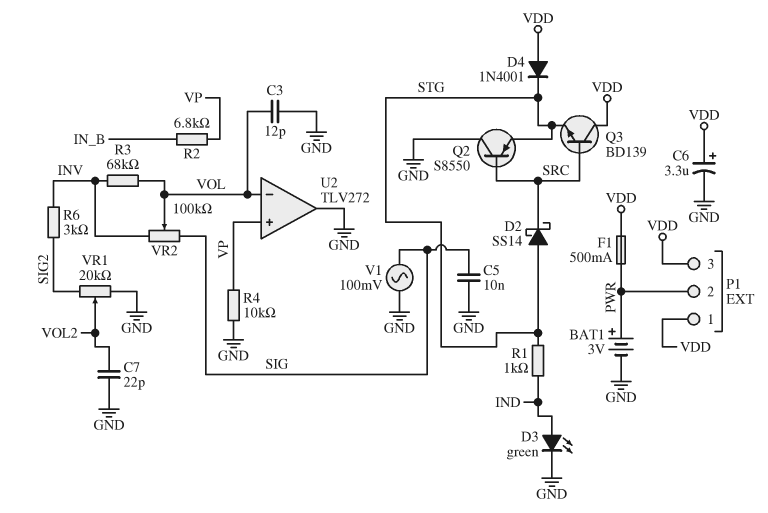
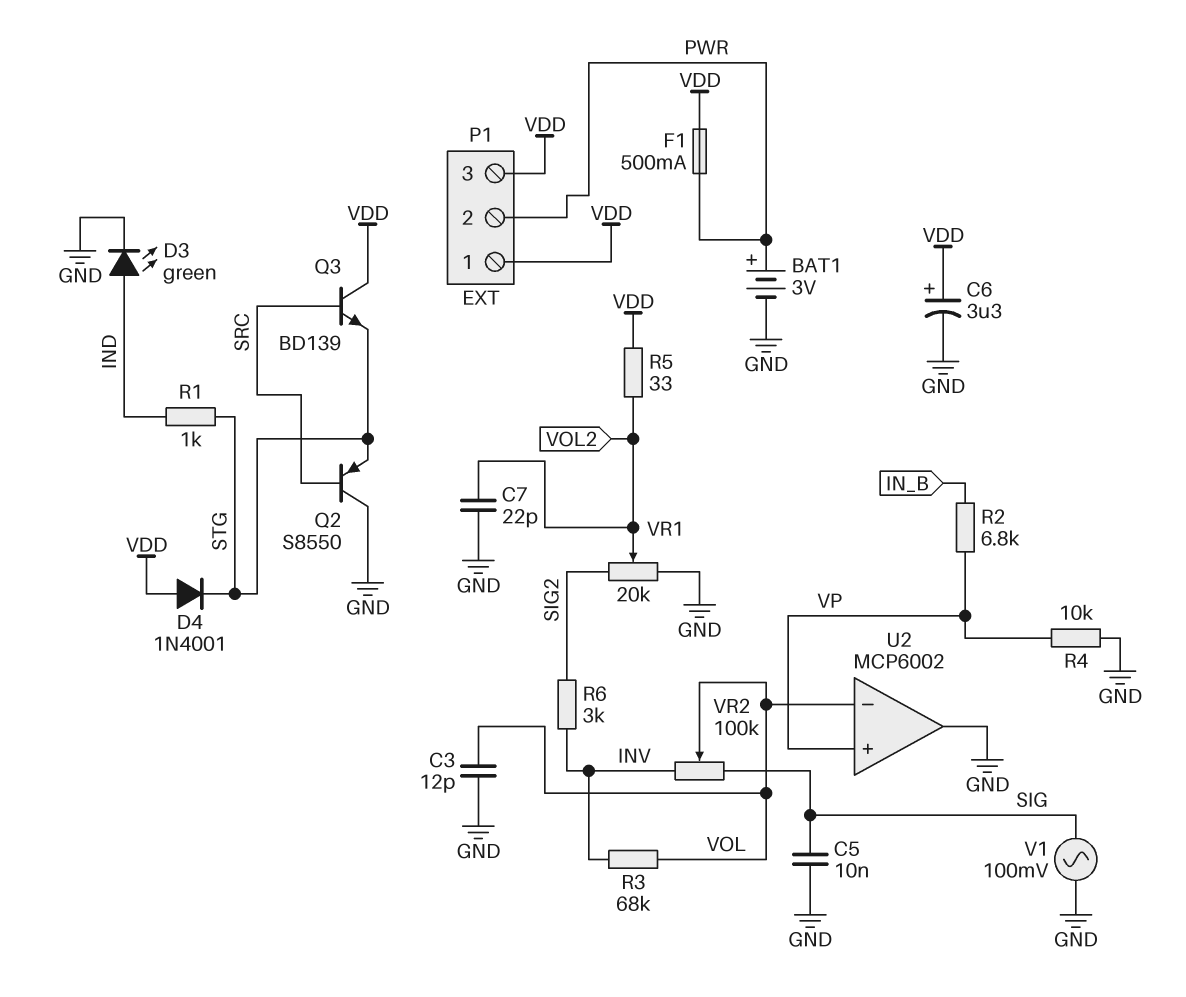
D2: schottky SS14 (A STG, K SRC) -> none
R5: none -> 33 (VDD, VOL2)
U2: TLV272 -> MCP6002

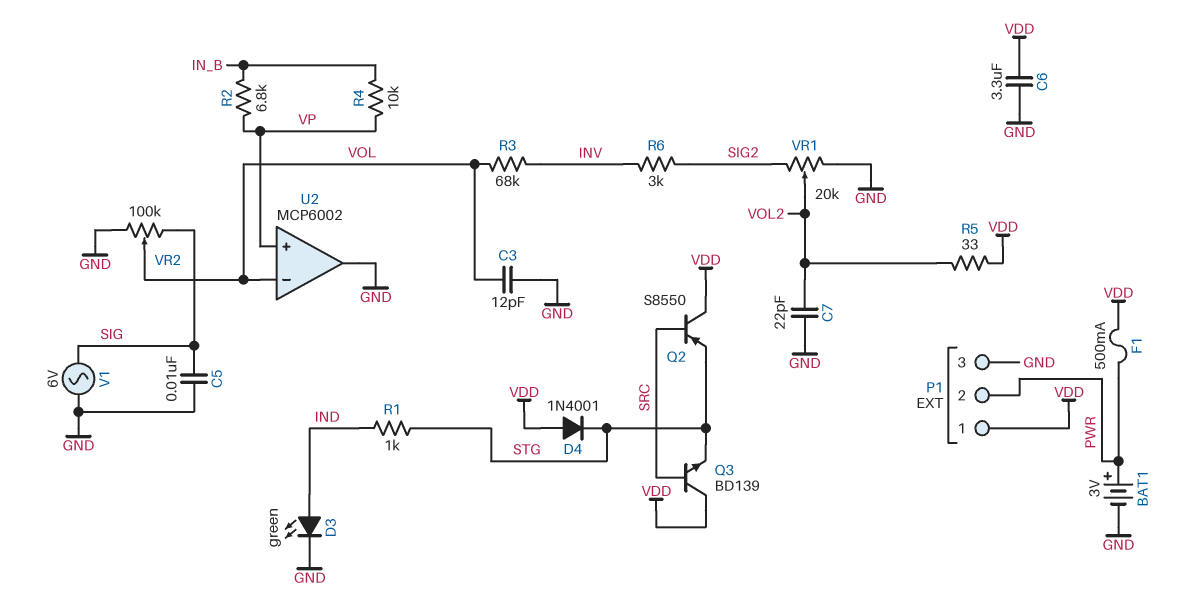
C6: 3.3uF (plus VDD, minus GND) -> 3.3uF (GND, VDD)
P1 pin 3: VDD -> GND
Q2: PNP S8550 (B SRC, C GND, E STG) -> PNP S8550 (B SRC, C VDD, E STG)
R4: 10k (GND, VP) -> 10k (IN_B, VP)
V1: AC 100mV (GND, SIG) -> AC 6V (GND, SIG)
VR2: 100k (INV, SIG, wiper VOL) -> 100k (GND, SIG, wiper VOL)

